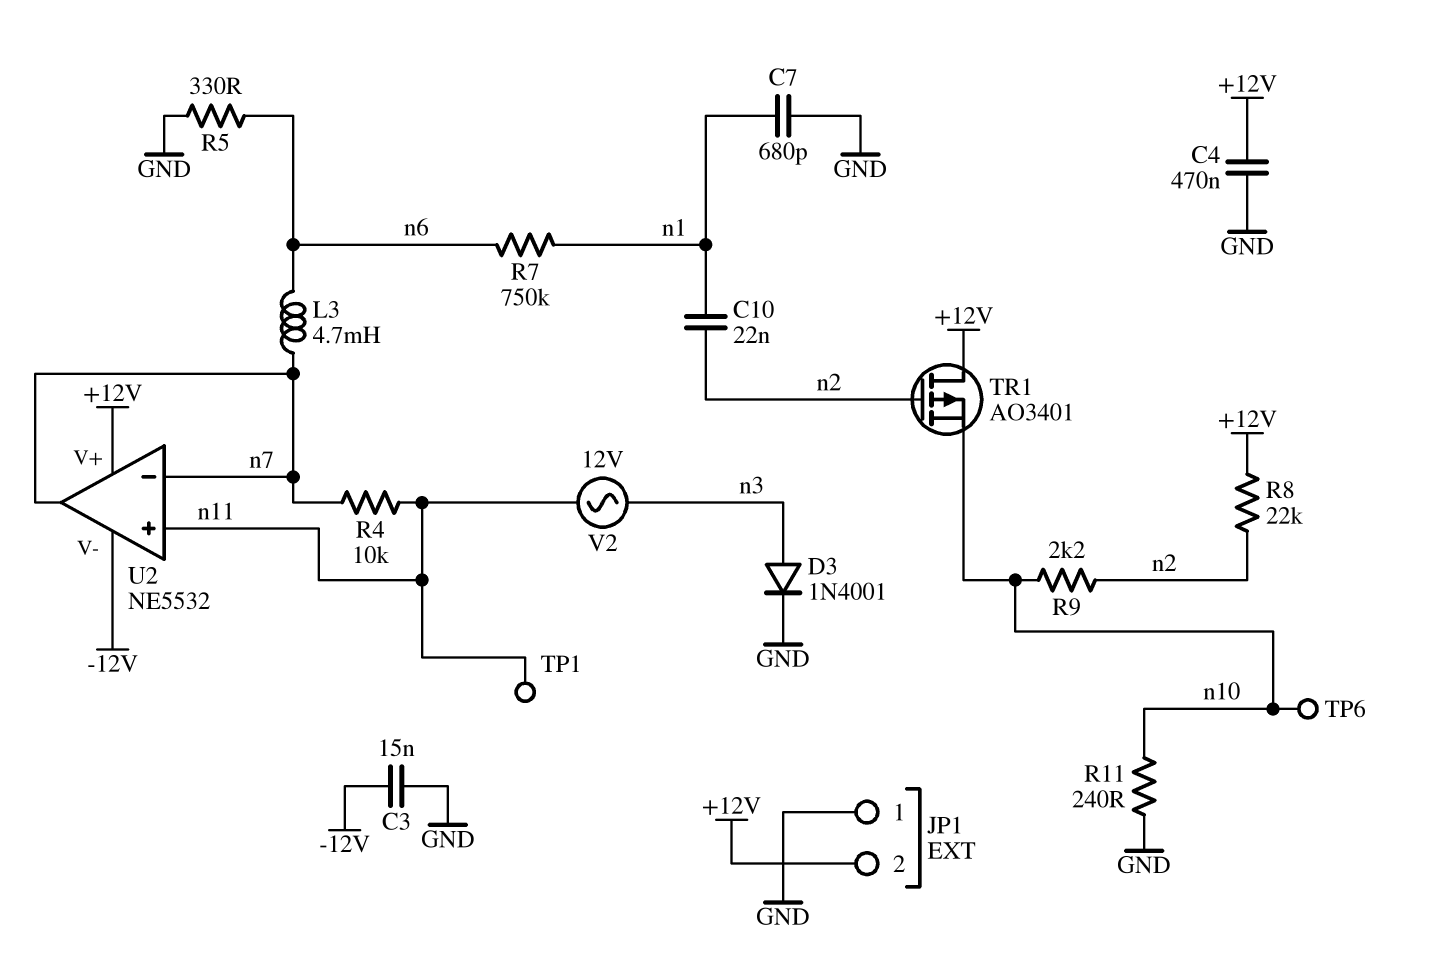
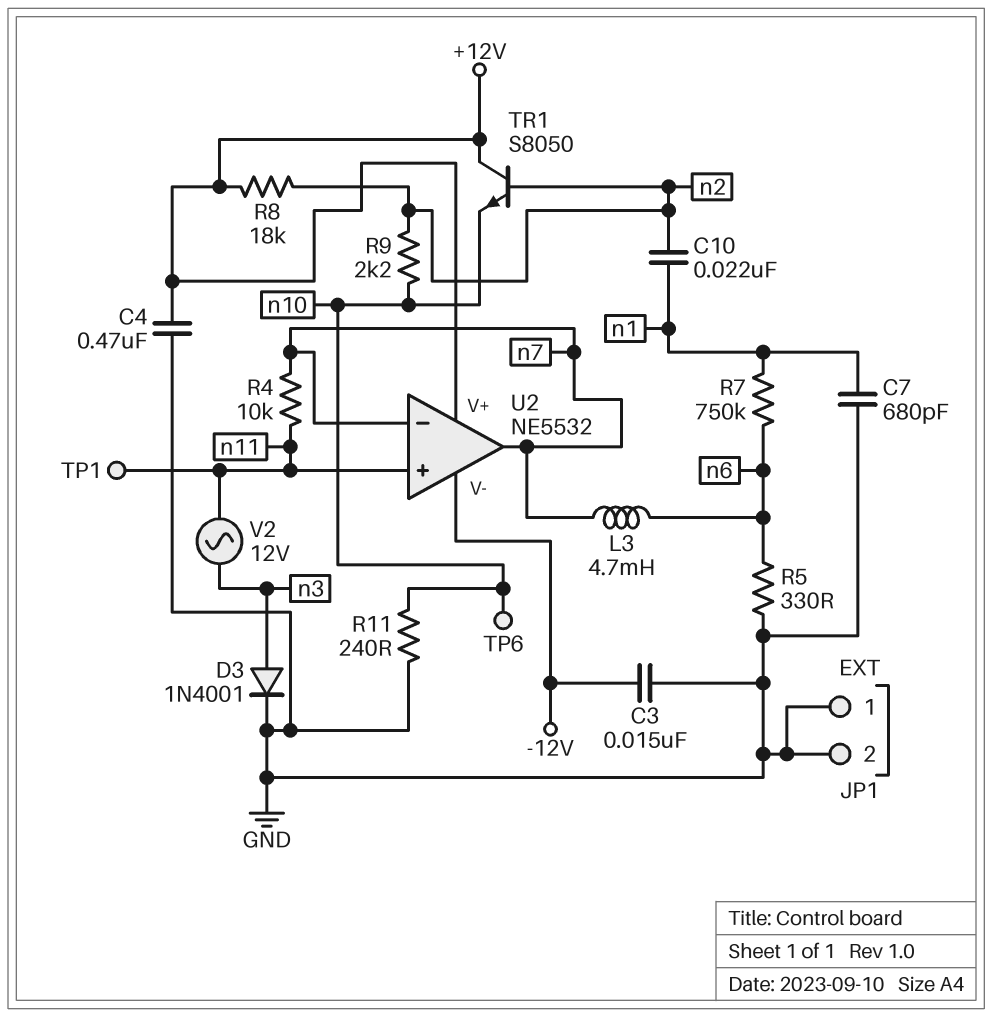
JP1 pin 2: +12V -> GND
R8: 22k (+12V, n2) -> 18k (+12V, n2)
TR1: PMOS AO3401 (G n2, D +12V, S n10) -> NPN S8050 (B n2, C +12V, E n10)

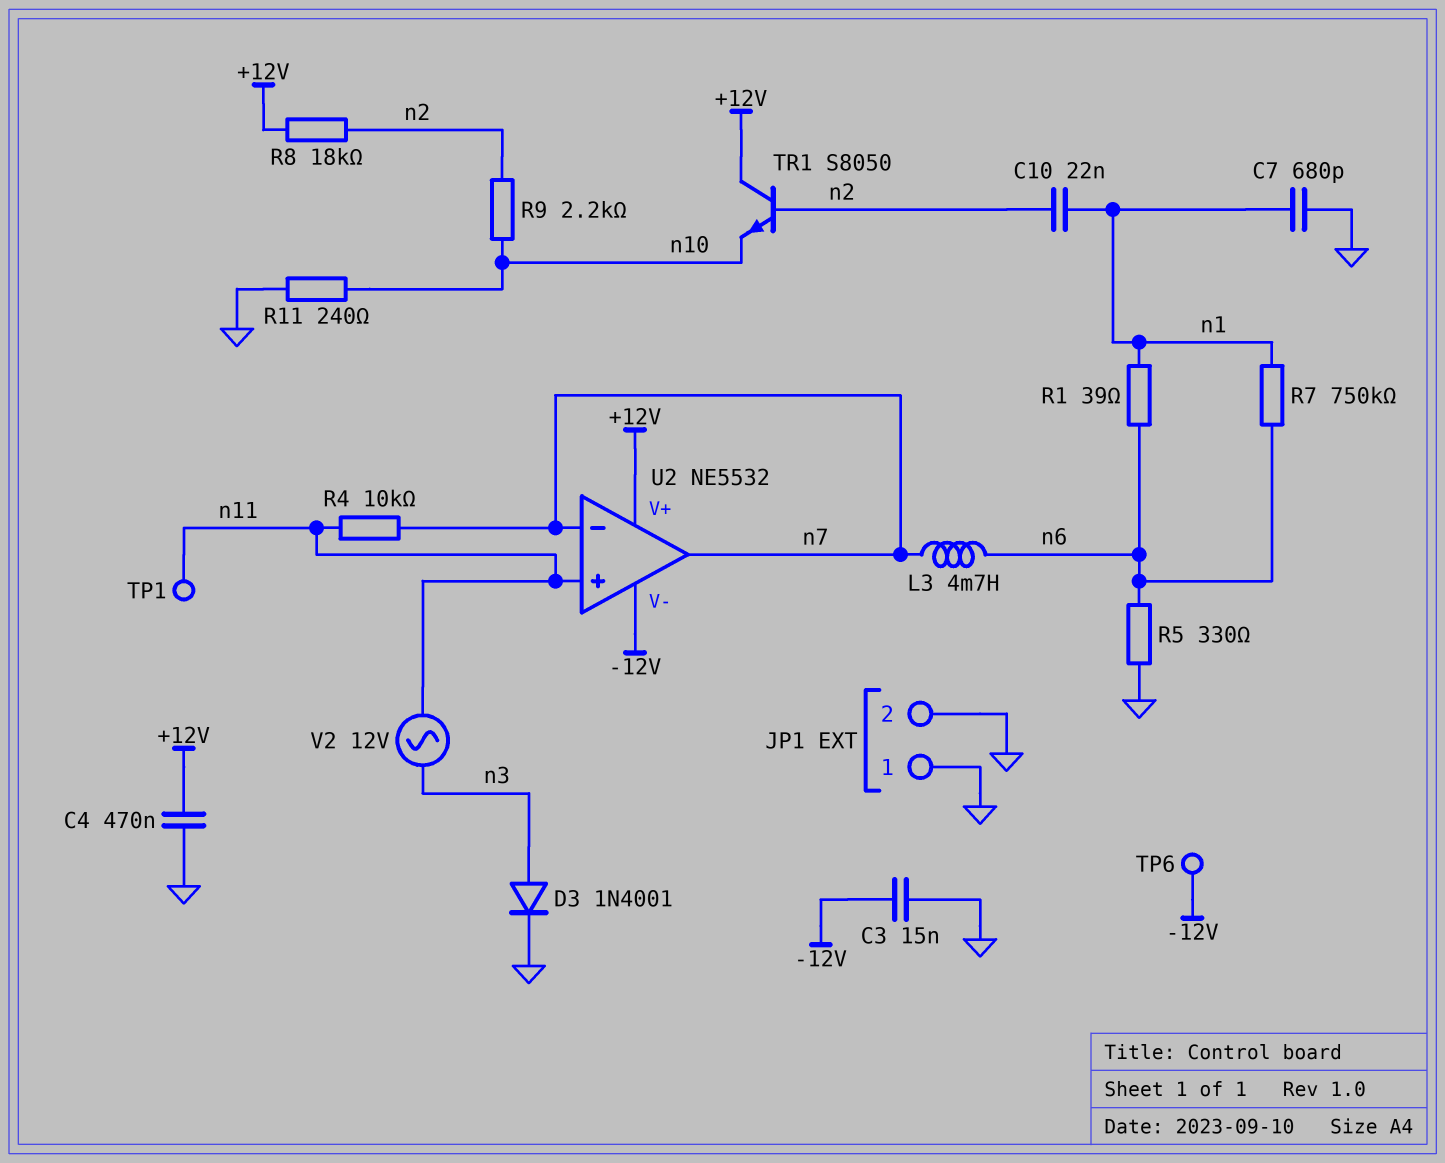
R1: none -> 39 (n1, n6)
TP6: test point (n10) -> test point (-12V)

